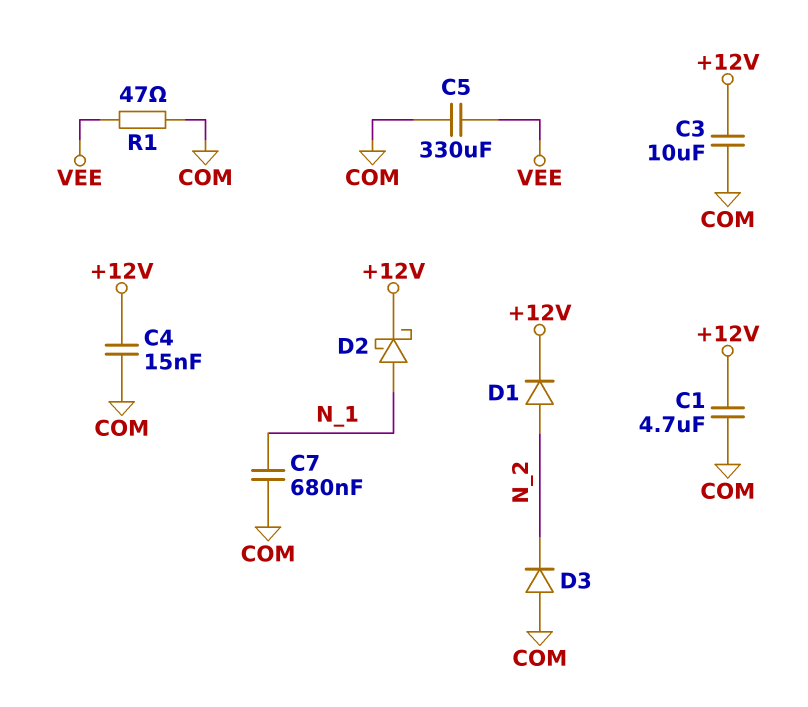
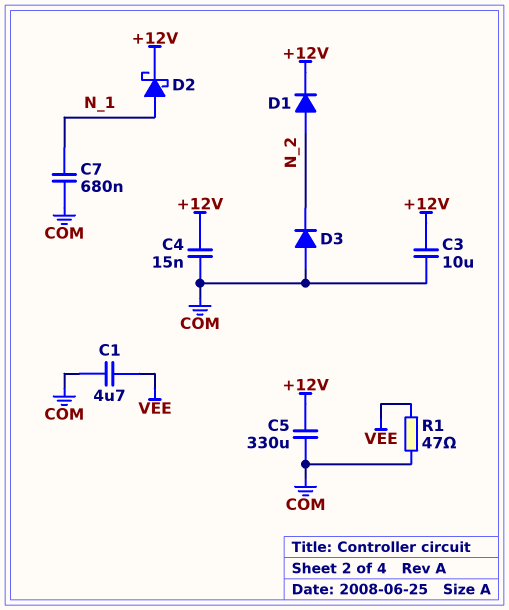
C1: 4.7uF (+12V, COM) -> 4.7uF (COM, VEE)
C5: 330uF (COM, VEE) -> 330uF (+12V, COM)

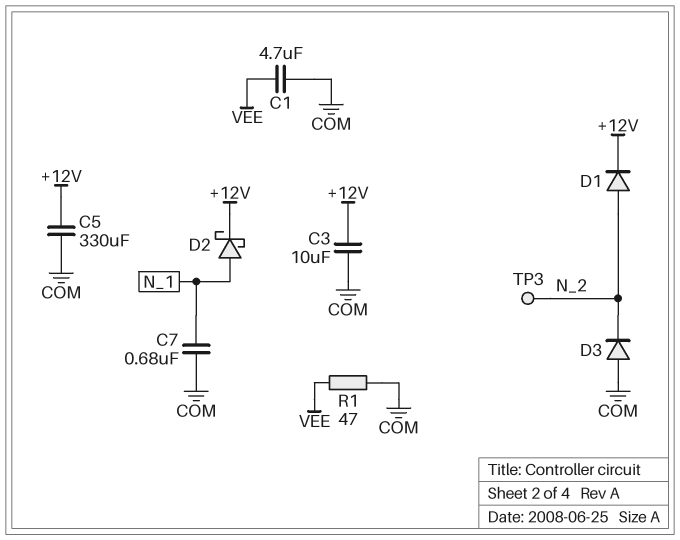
C4: 15nF (+12V, COM) -> none
TP3: none -> test point (N_2)

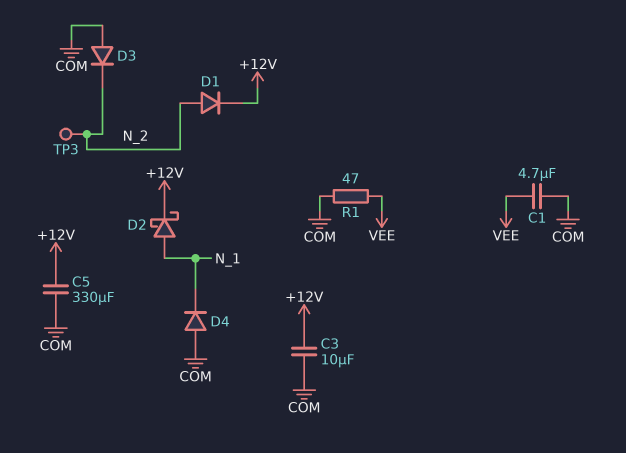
C7: 680nF (COM, N_1) -> none
D4: none -> diode (A COM, K N_1)

